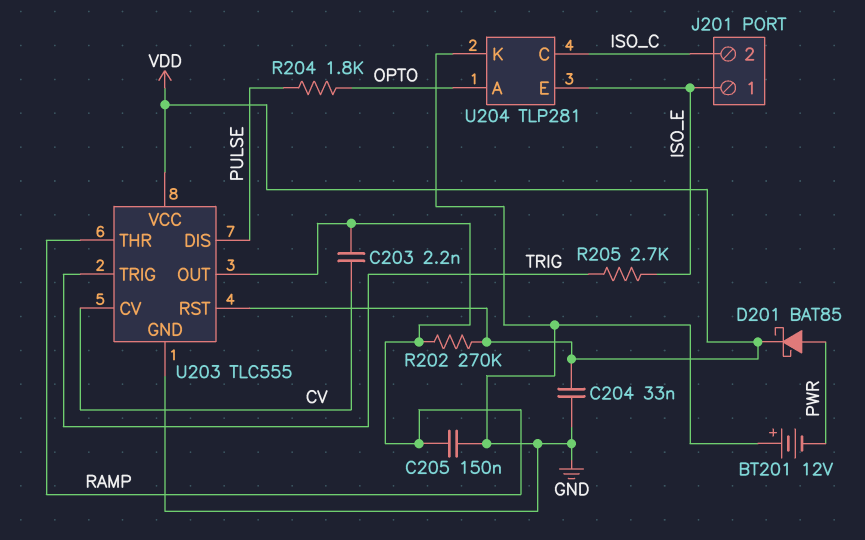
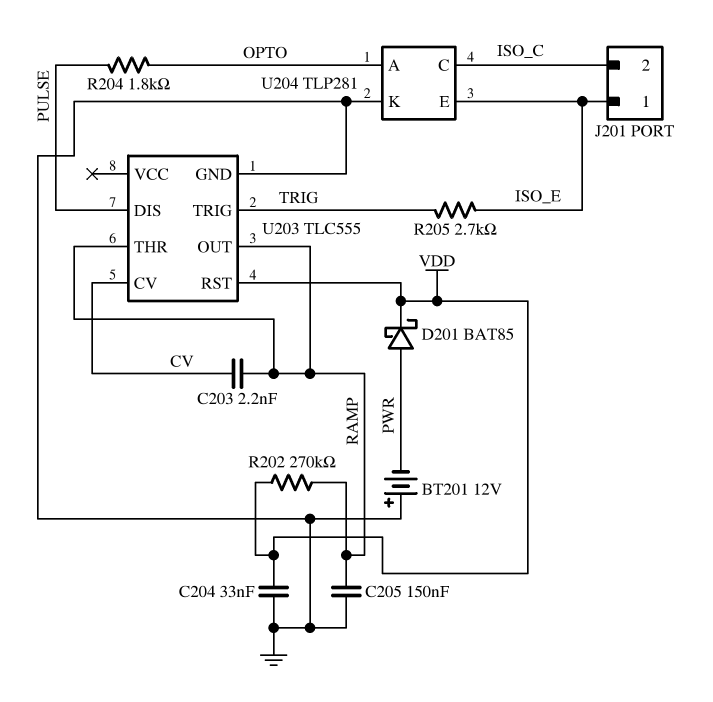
U203 pin VCC: VDD -> none

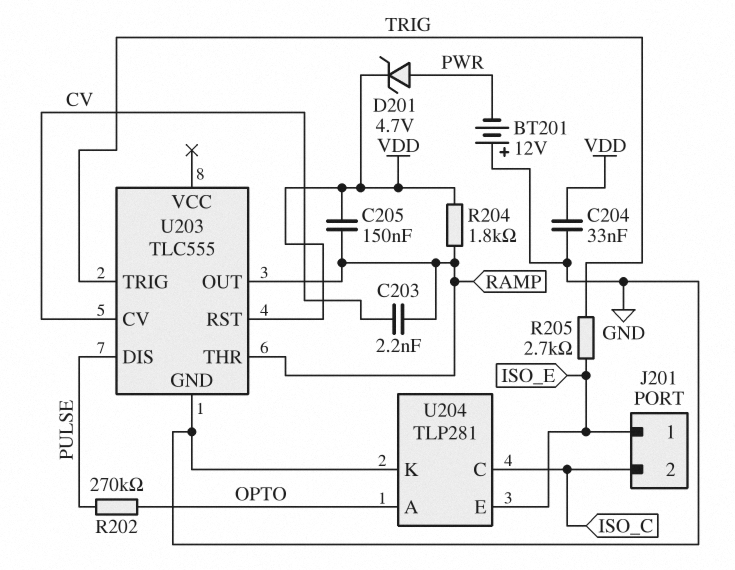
C205: 150nF (GND, RAMP) -> 150nF (RAMP, VDD)
D201: schottky BAT85 (A PWR, K VDD) -> zener 4.7V (A PWR, K VDD)
R202: 270k (RAMP, VDD) -> 270k (OPTO, PULSE)
R204: 1.8k (OPTO, PULSE) -> 1.8k (RAMP, VDD)

